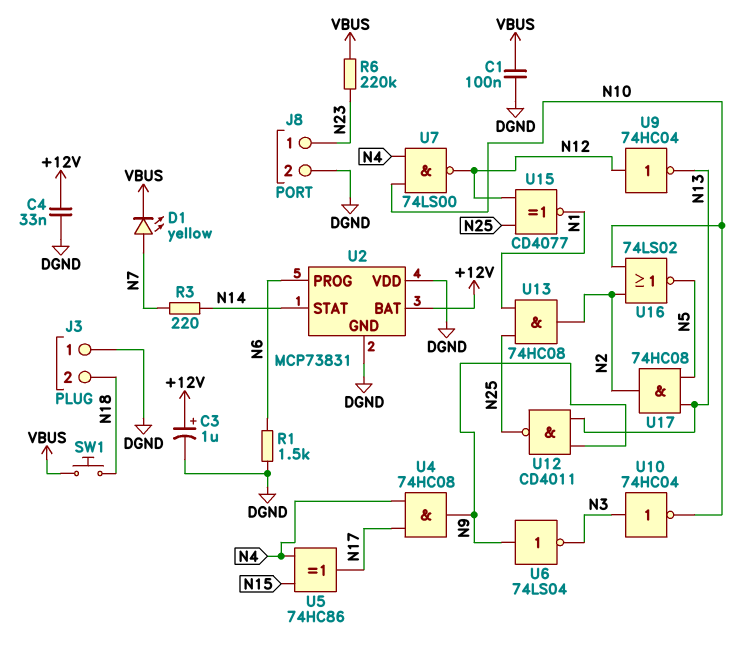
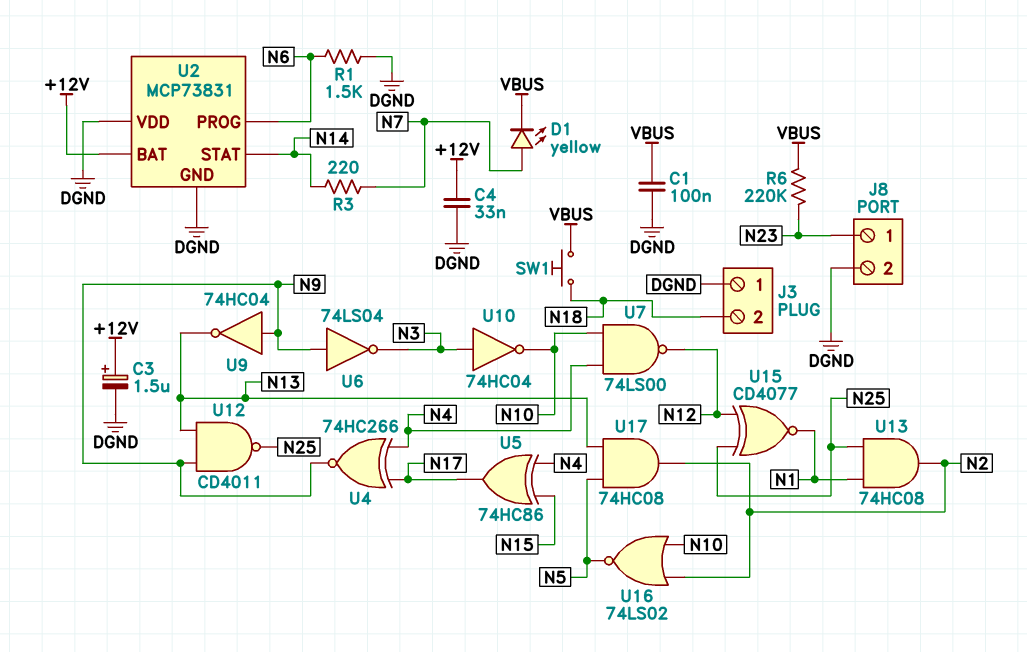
C3: 1uF (plus +12V, minus DGND) -> 1.5uF (plus +12V, minus DGND)
U4: AND 74HC08 (in N4, in N17, out N9) -> XNOR 74HC266 (in N4, in N17, out N9)
U9: NOT 74HC04 (in N12, out N13) -> NOT 74HC04 (in N9, out N13)

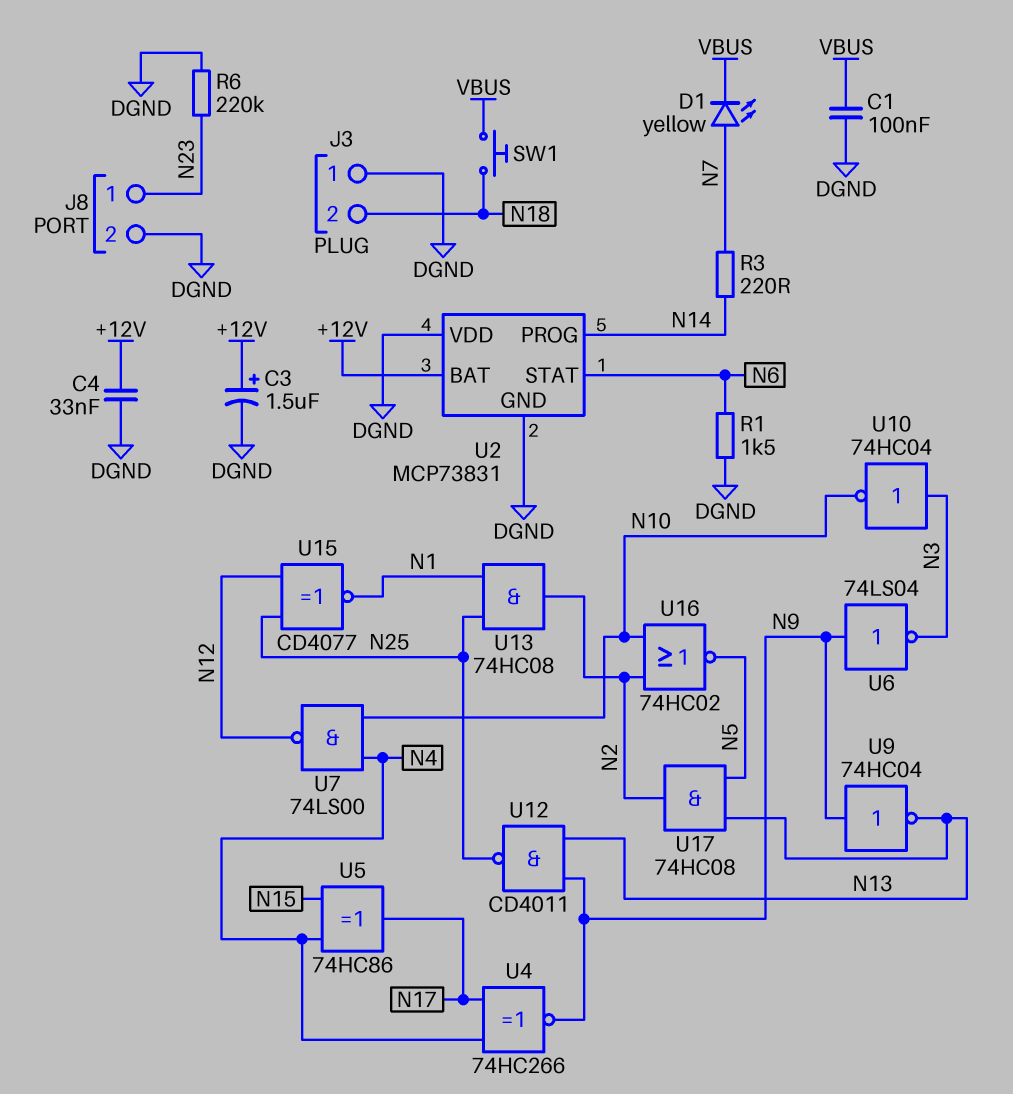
R6: 220k (N23, VBUS) -> 220k (DGND, N23)
U2 pin PROG: N6 -> N14
U2 pin STAT: N14 -> N6
U16: NOR 74LS02 (in N2, in N10, out N5) -> NOR 74HC02 (in N2, in N10, out N5)

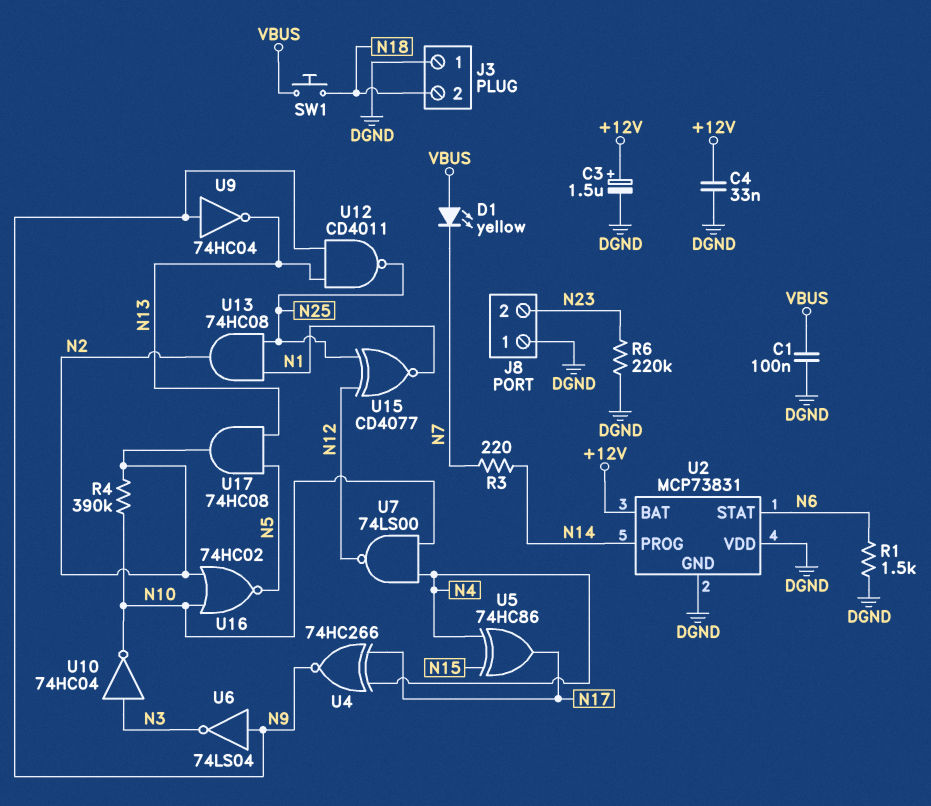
D1: LED yellow (A N7, K VBUS) -> LED yellow (A VBUS, K N7)
J8 pin 1: N23 -> DGND
J8 pin 2: DGND -> N23
R4: none -> 390k (N2, N10)

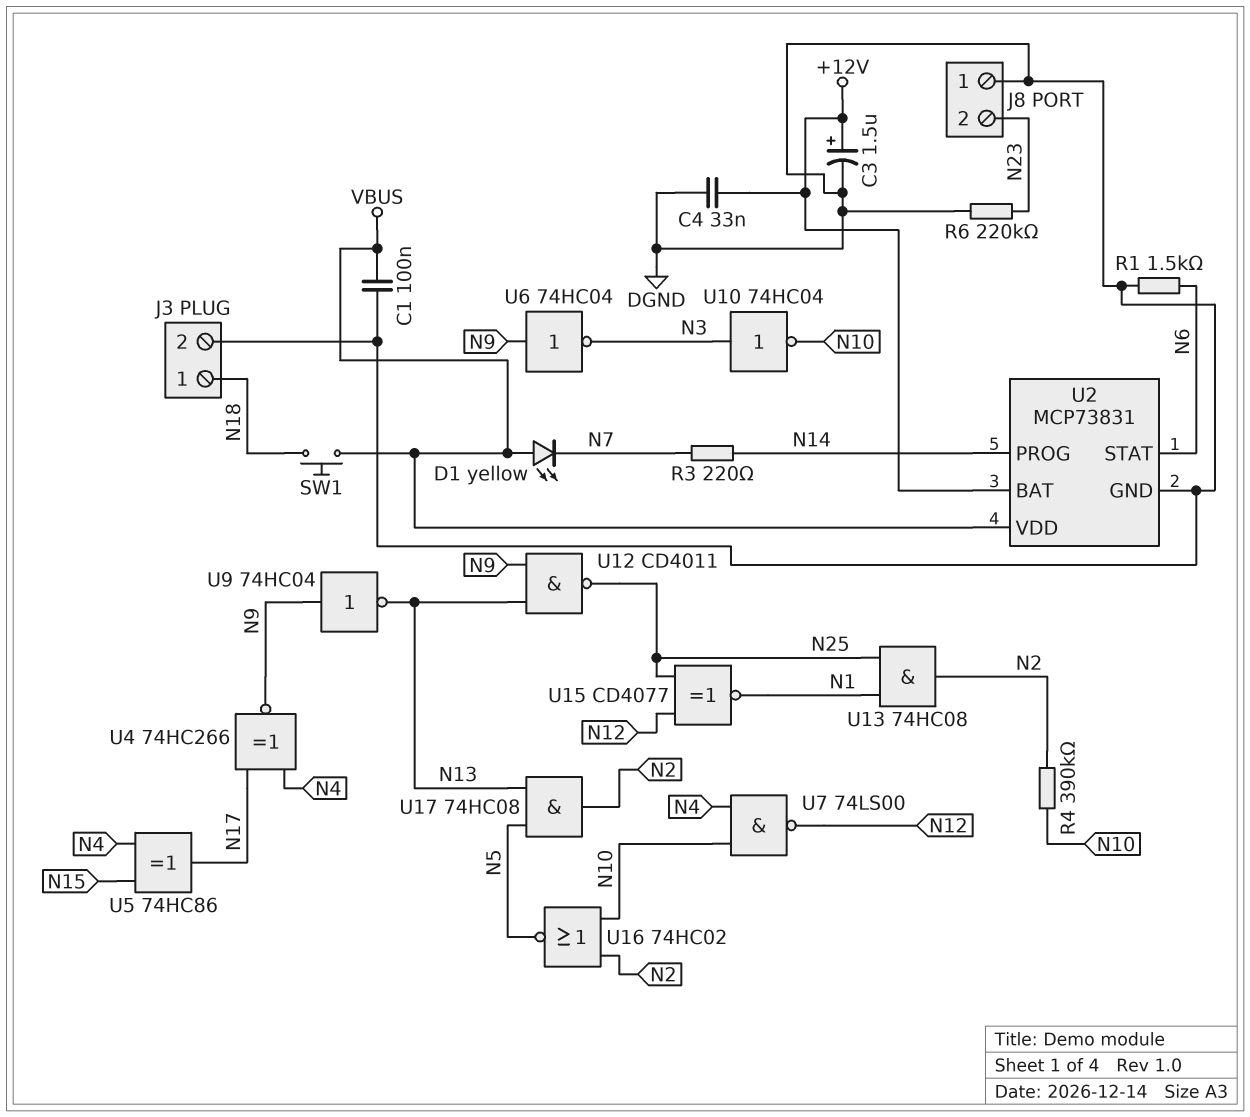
J3 pin 1: DGND -> N18
J3 pin 2: N18 -> DGND
U2 pin VDD: DGND -> VBUS
U6: NOT 74LS04 (in N9, out N3) -> NOT 74HC04 (in N9, out N3)

